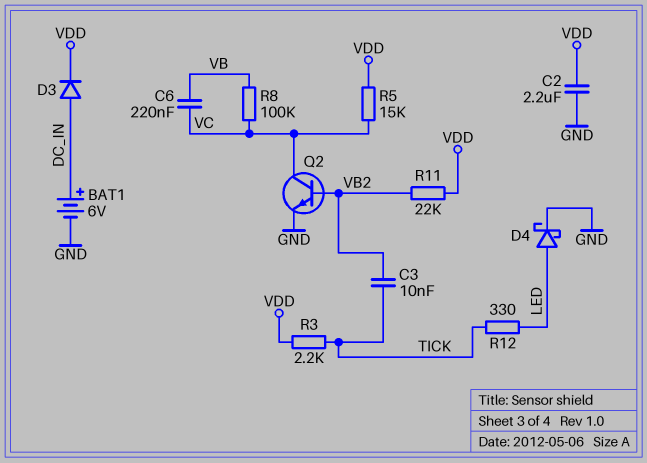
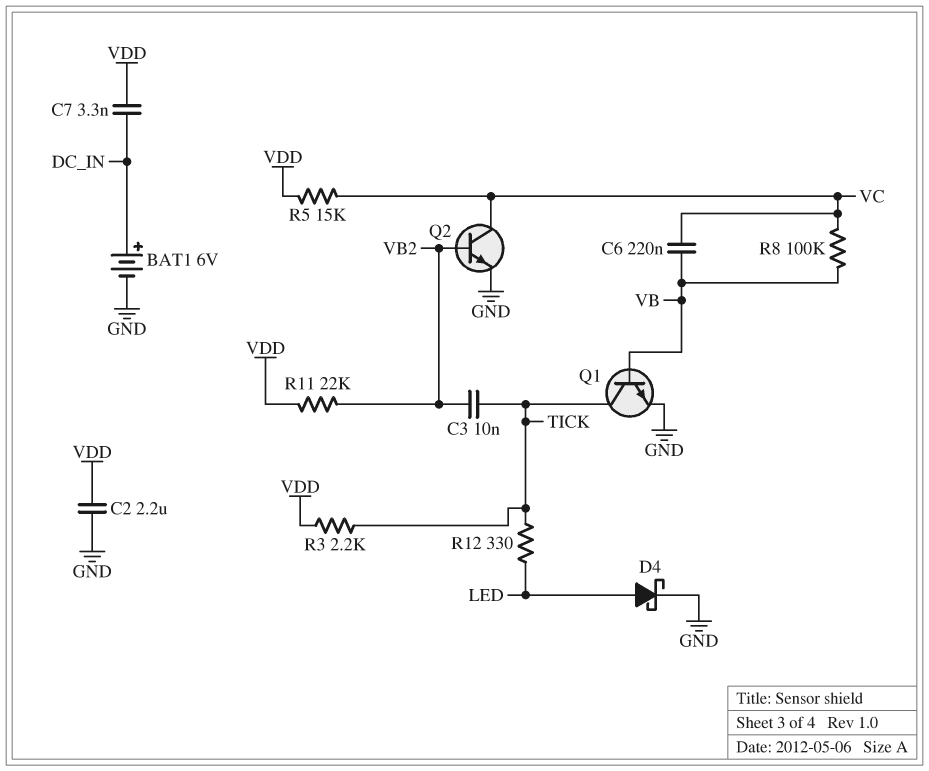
C7: none -> 3.3nF (DC_IN, VDD)
D3: diode (A DC_IN, K VDD) -> none
Q1: none -> NPN (B VB, C TICK, E GND)

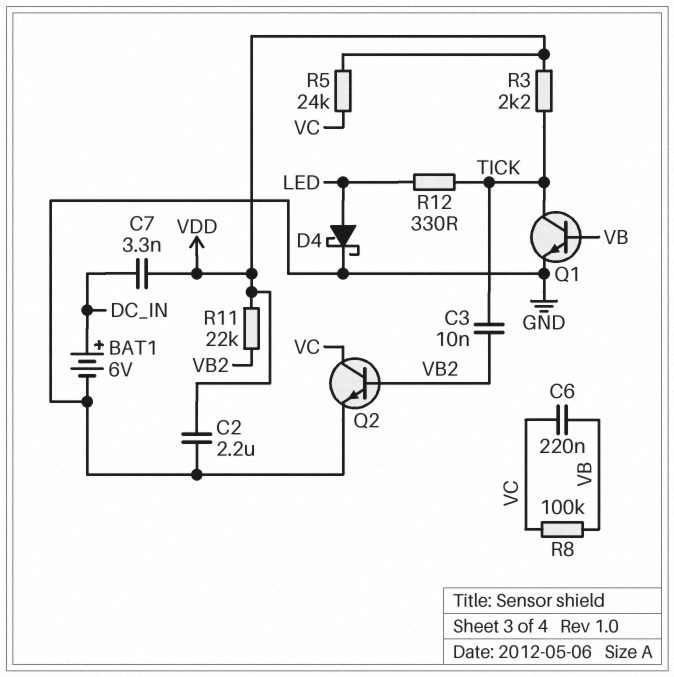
R5: 15k (VC, VDD) -> 24k (VC, VDD)

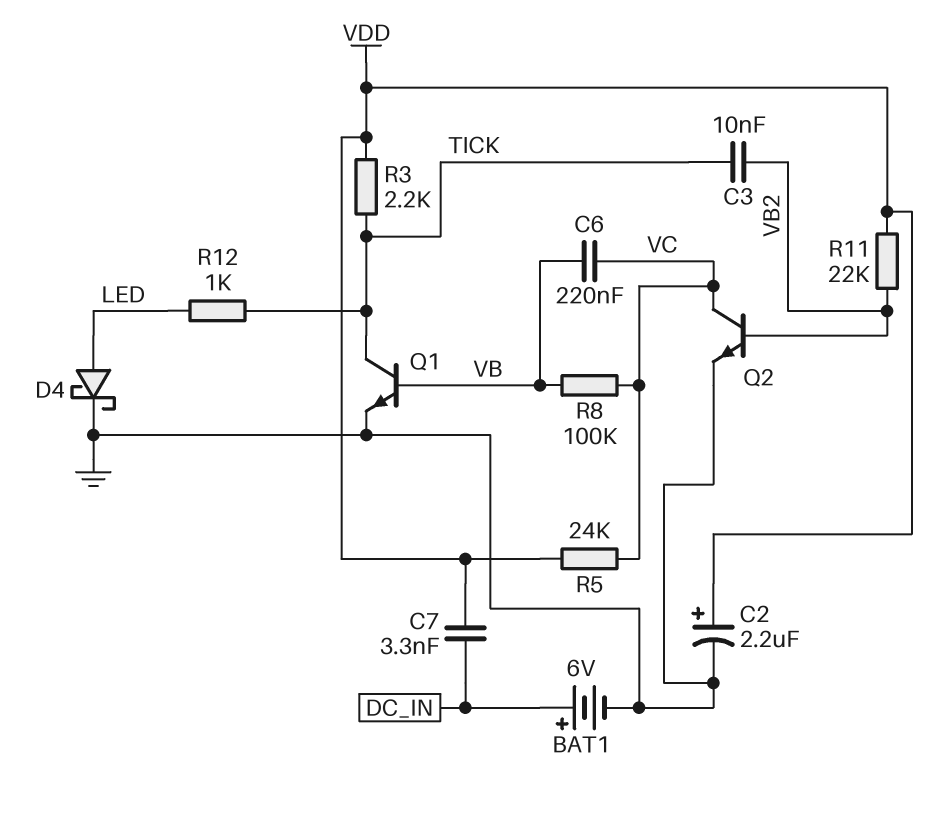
C2: 2.2uF (GND, VDD) -> 2.2uF (plus VDD, minus GND)
R12: 330 (LED, TICK) -> 1k (LED, TICK)

